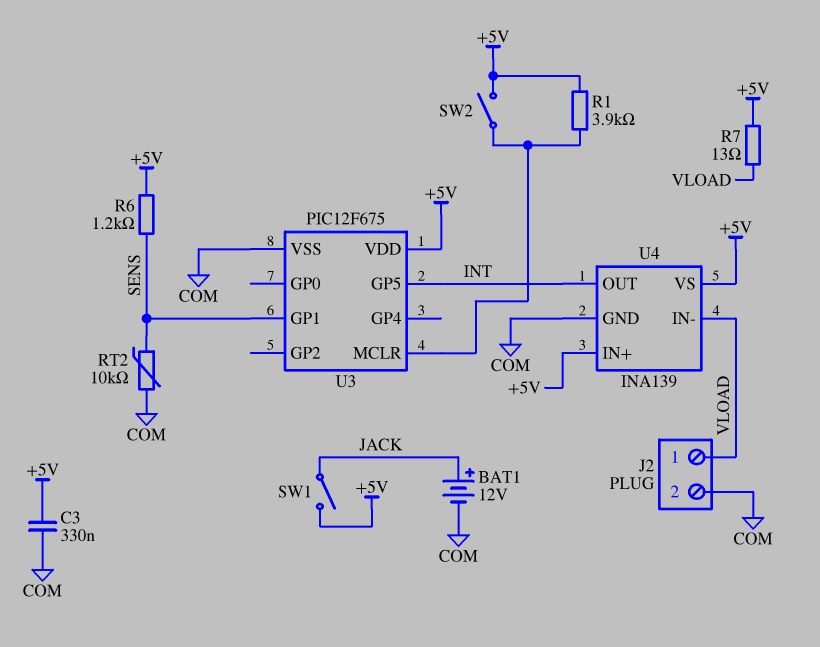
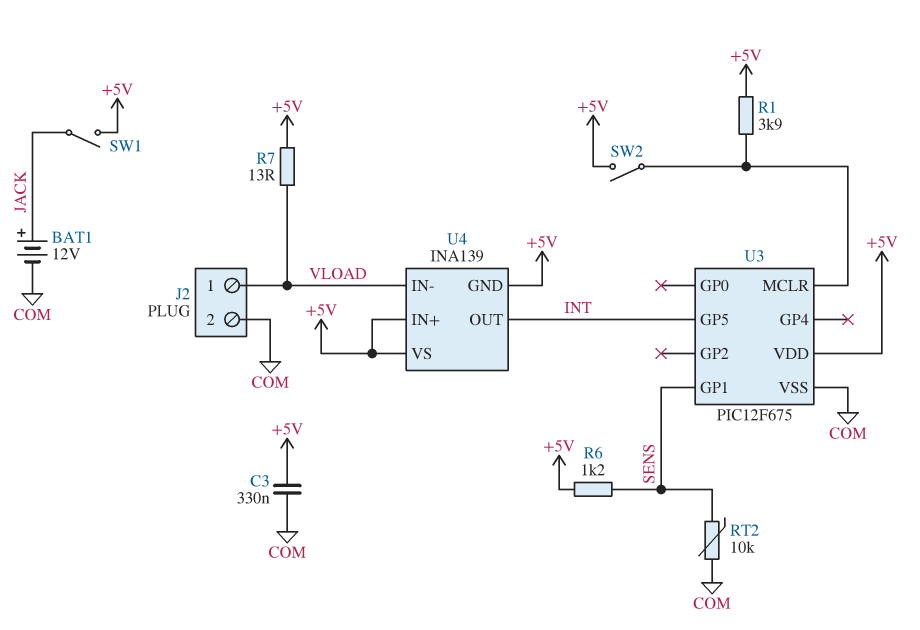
U4 pin GND: COM -> +5V

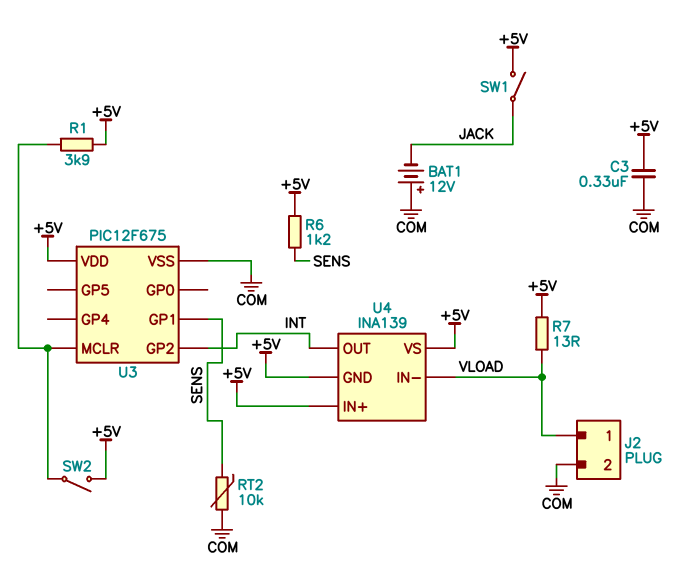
BAT1: 12V (plus JACK, minus COM) -> 12V (plus COM, minus JACK)
U3 pin GP2: none -> INT
U3 pin GP5: INT -> none

